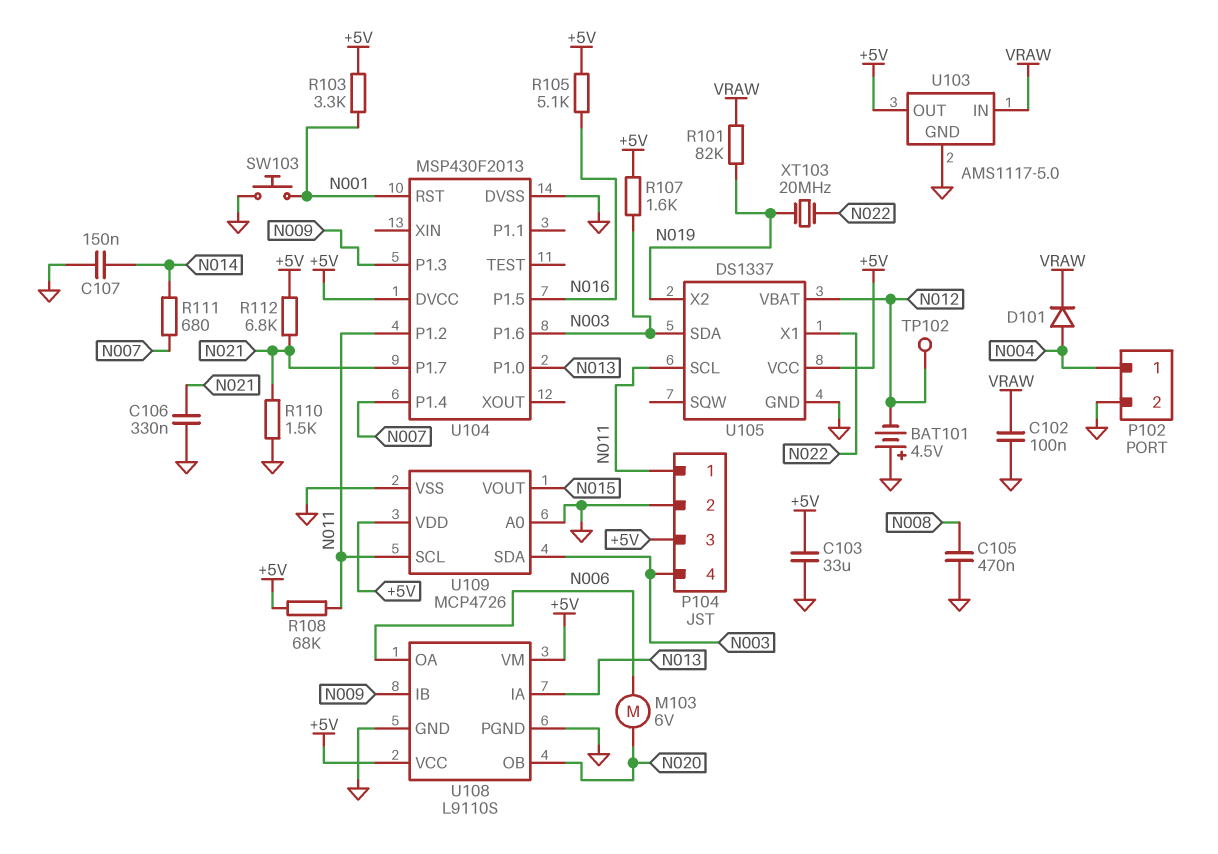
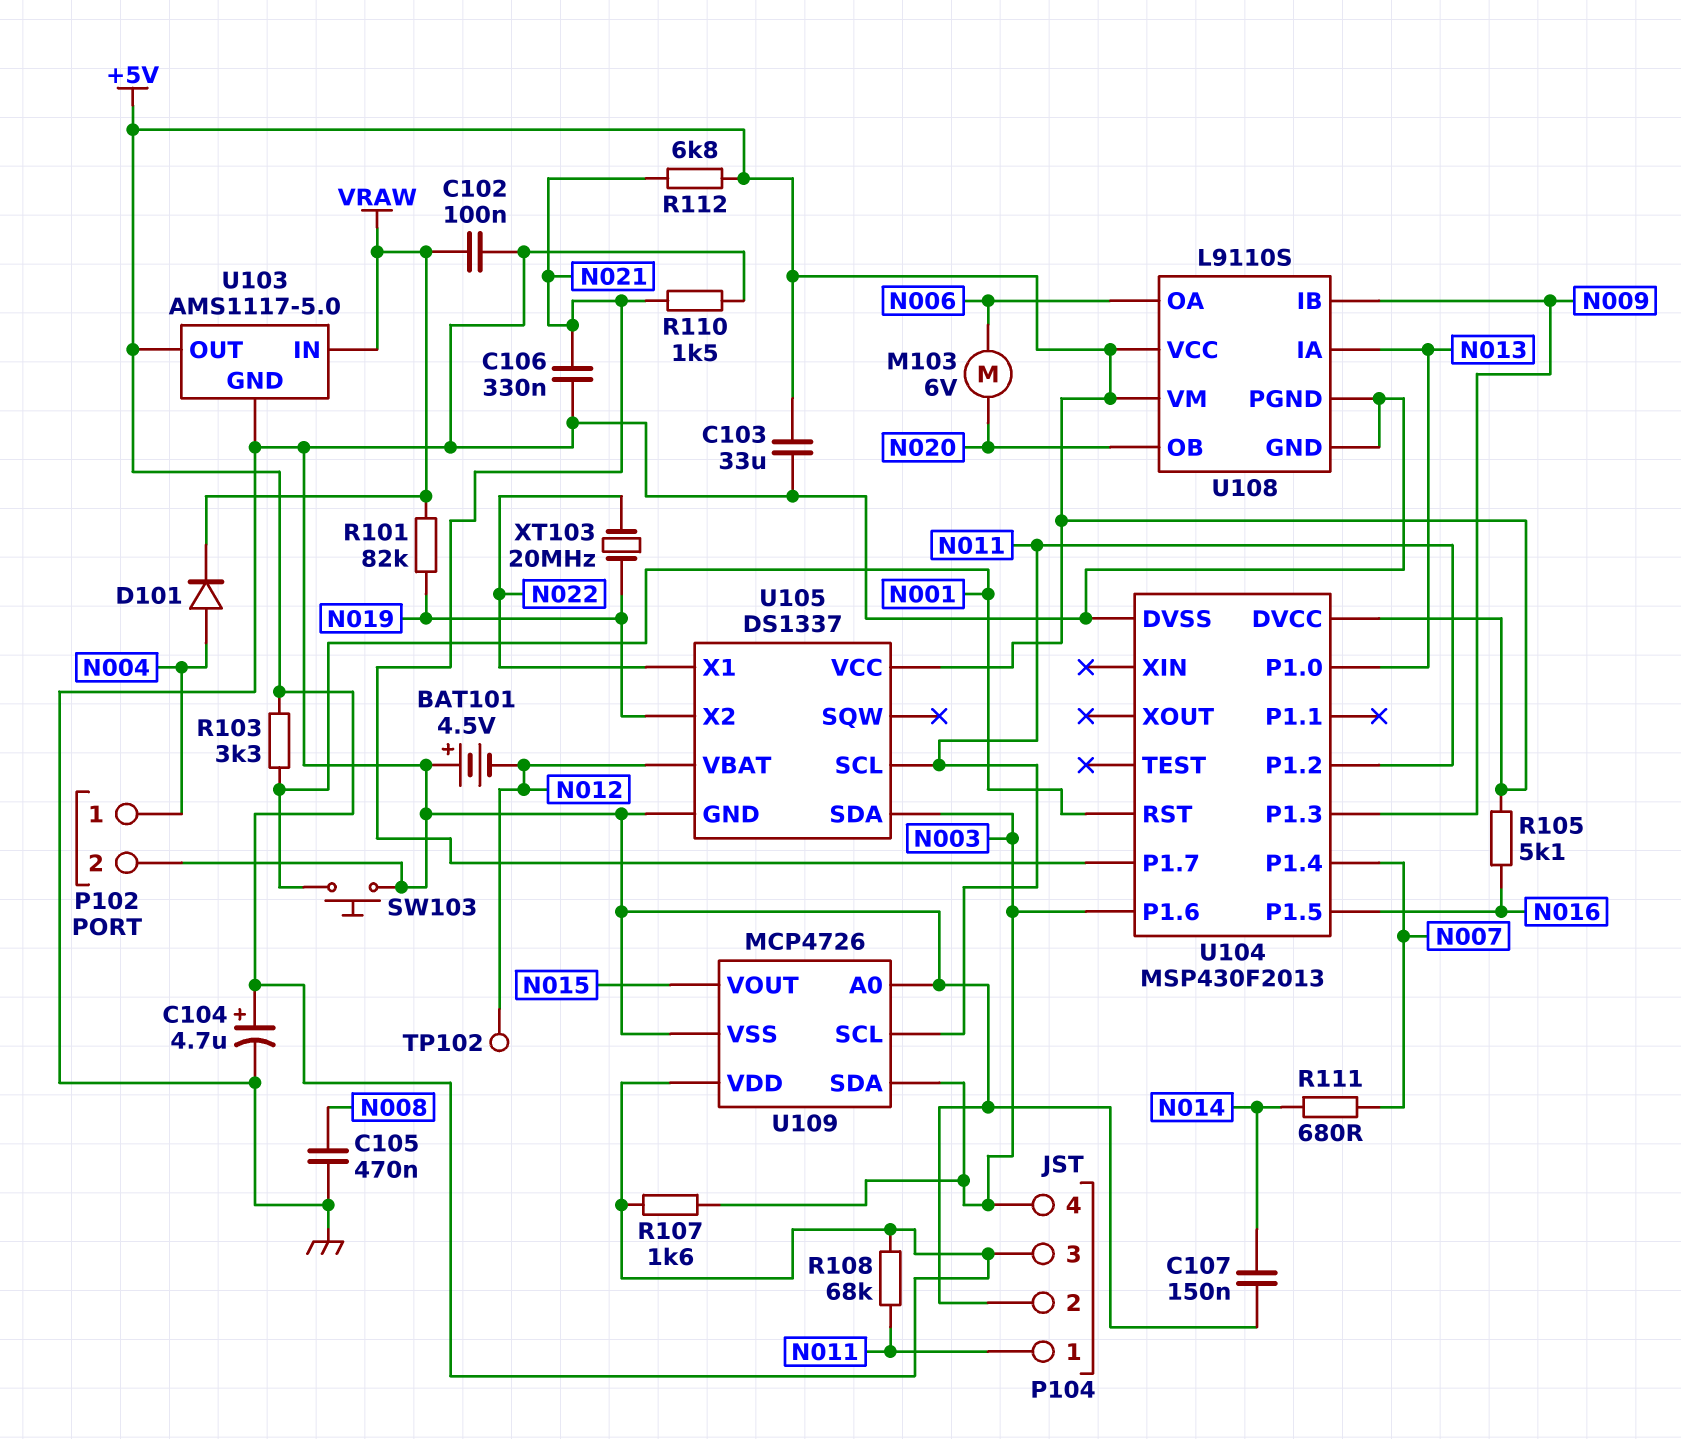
C104: none -> 4.7uF (plus +5V, minus GND)

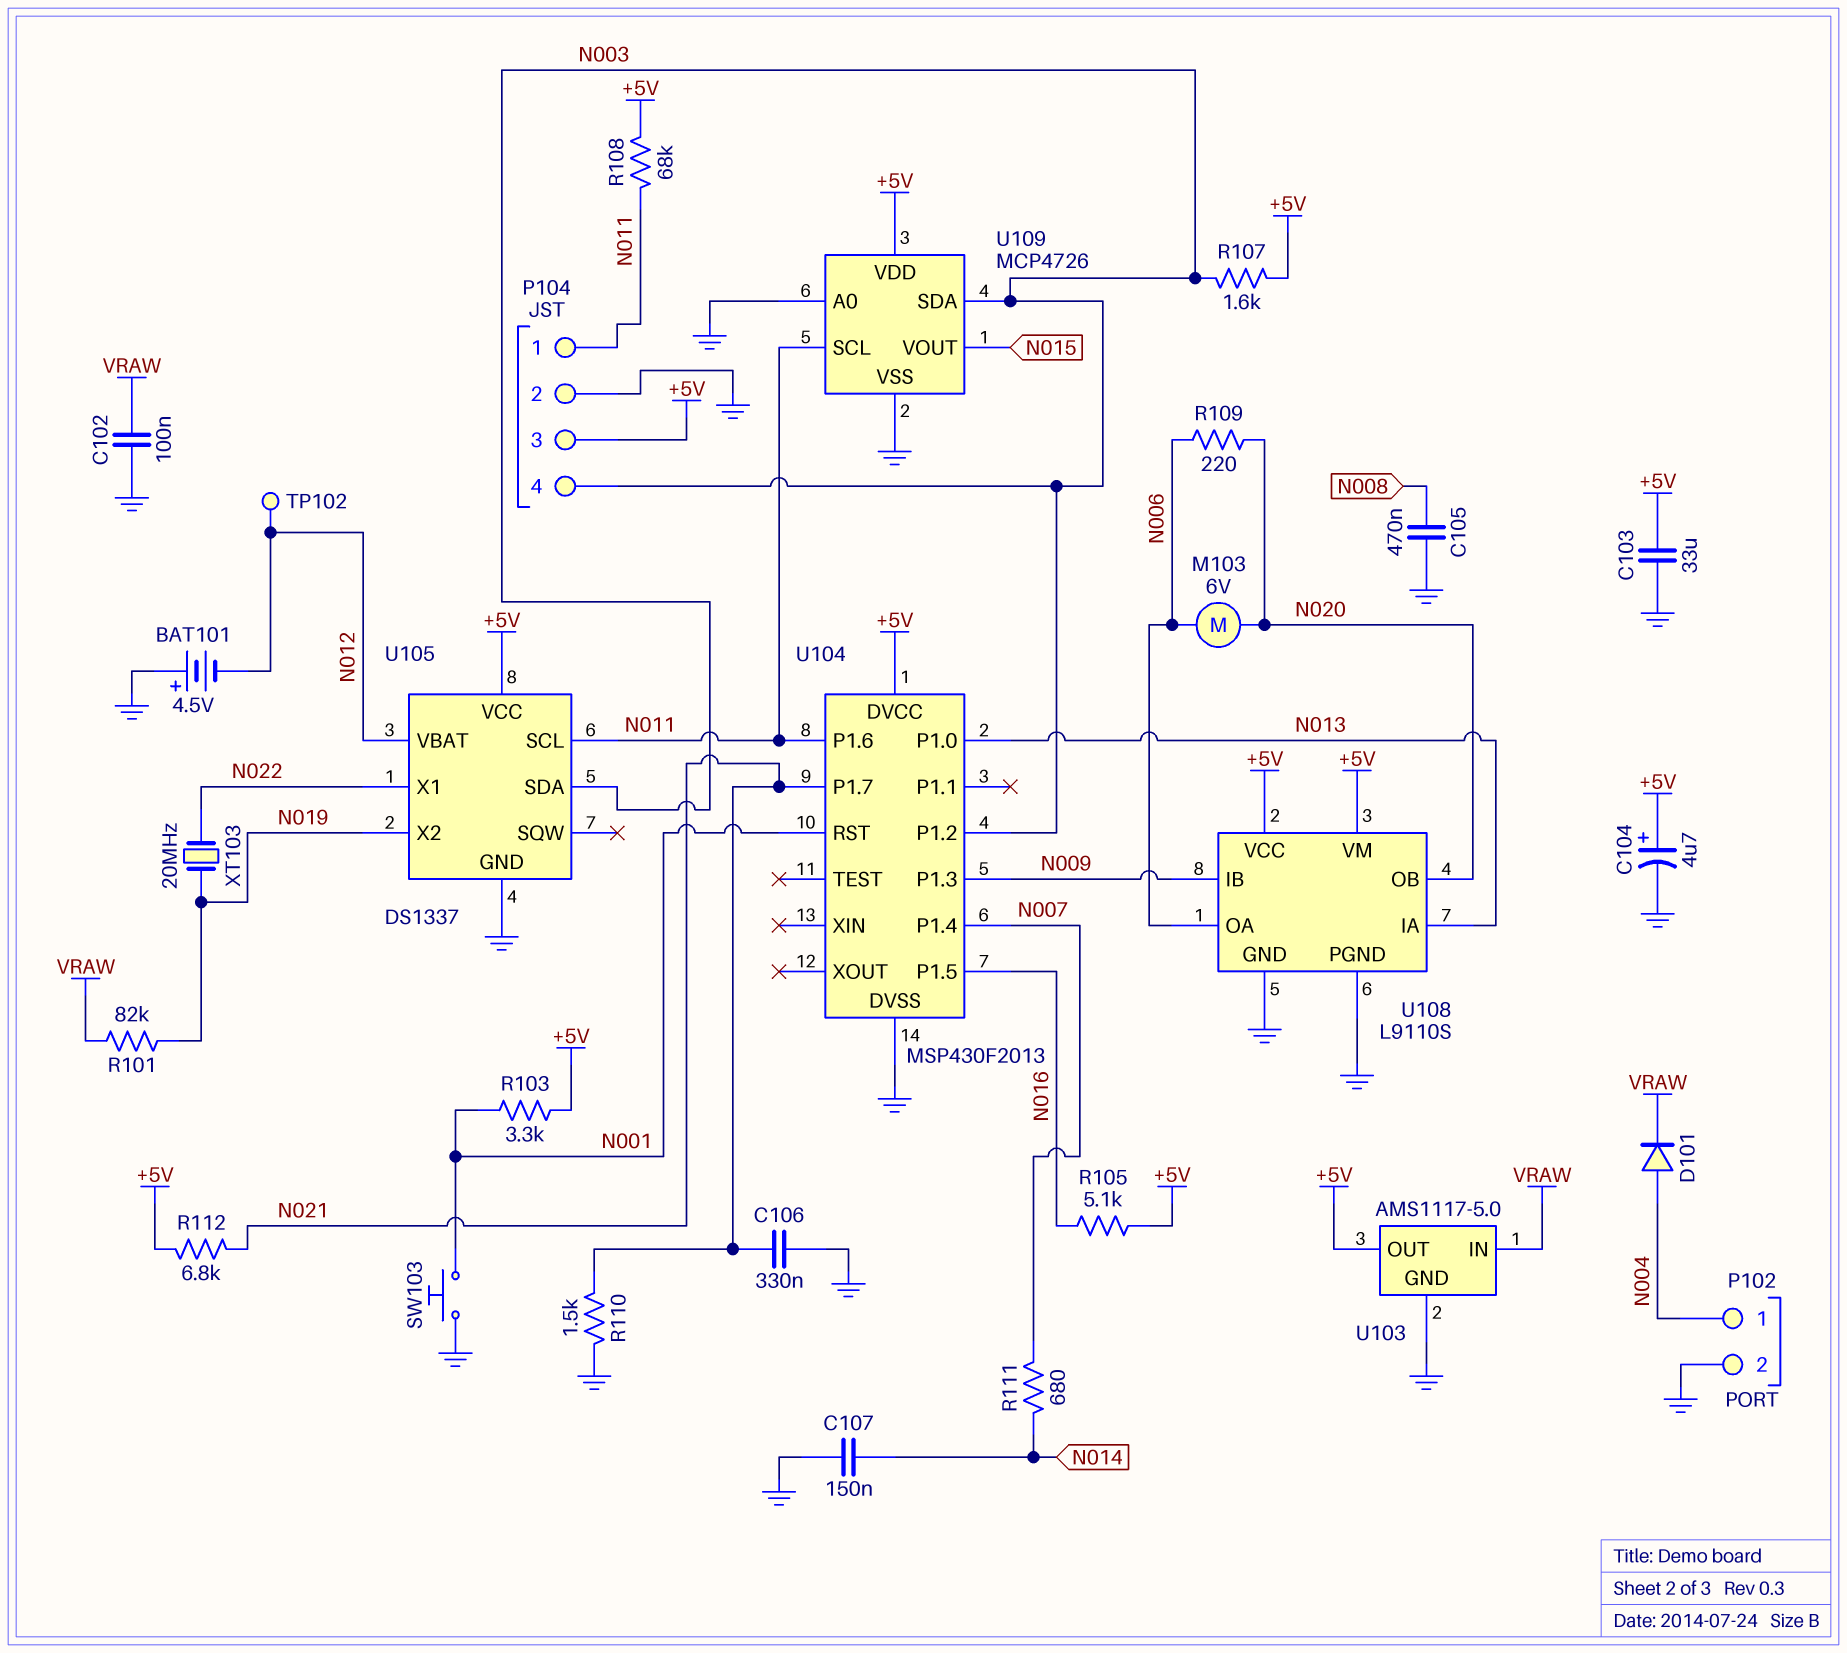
R109: none -> 220 (N006, N020)
U104 pin P1.2: N011 -> N003
U104 pin P1.6: N003 -> N011

